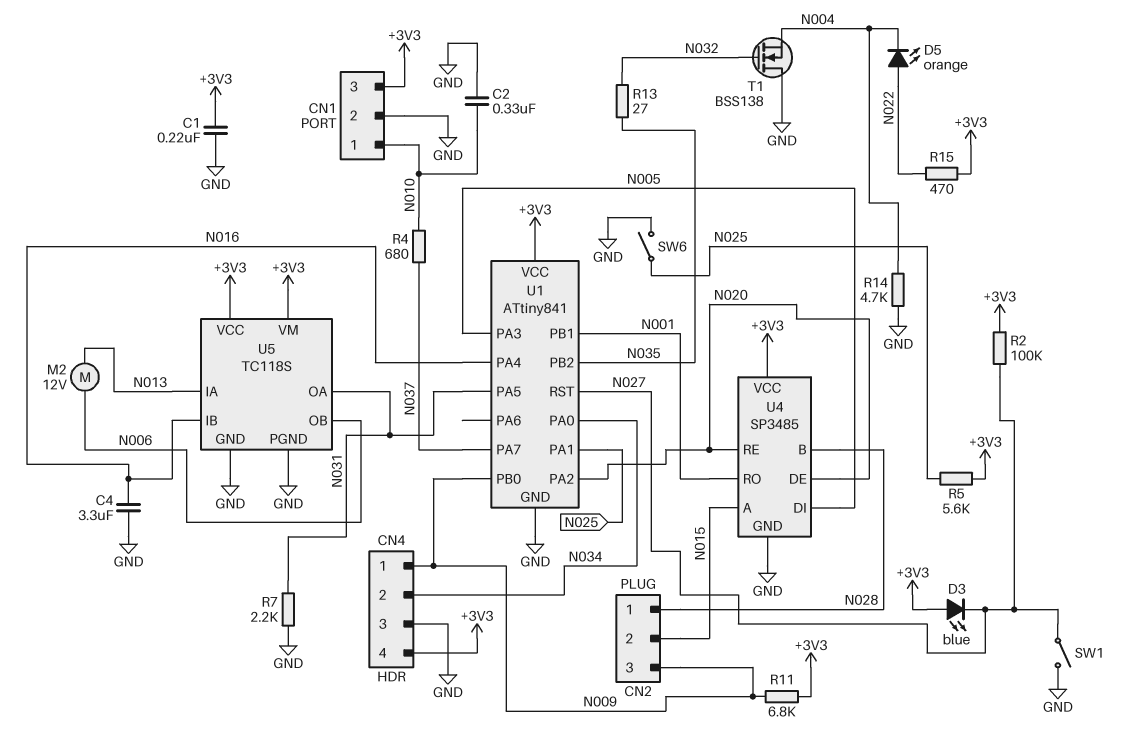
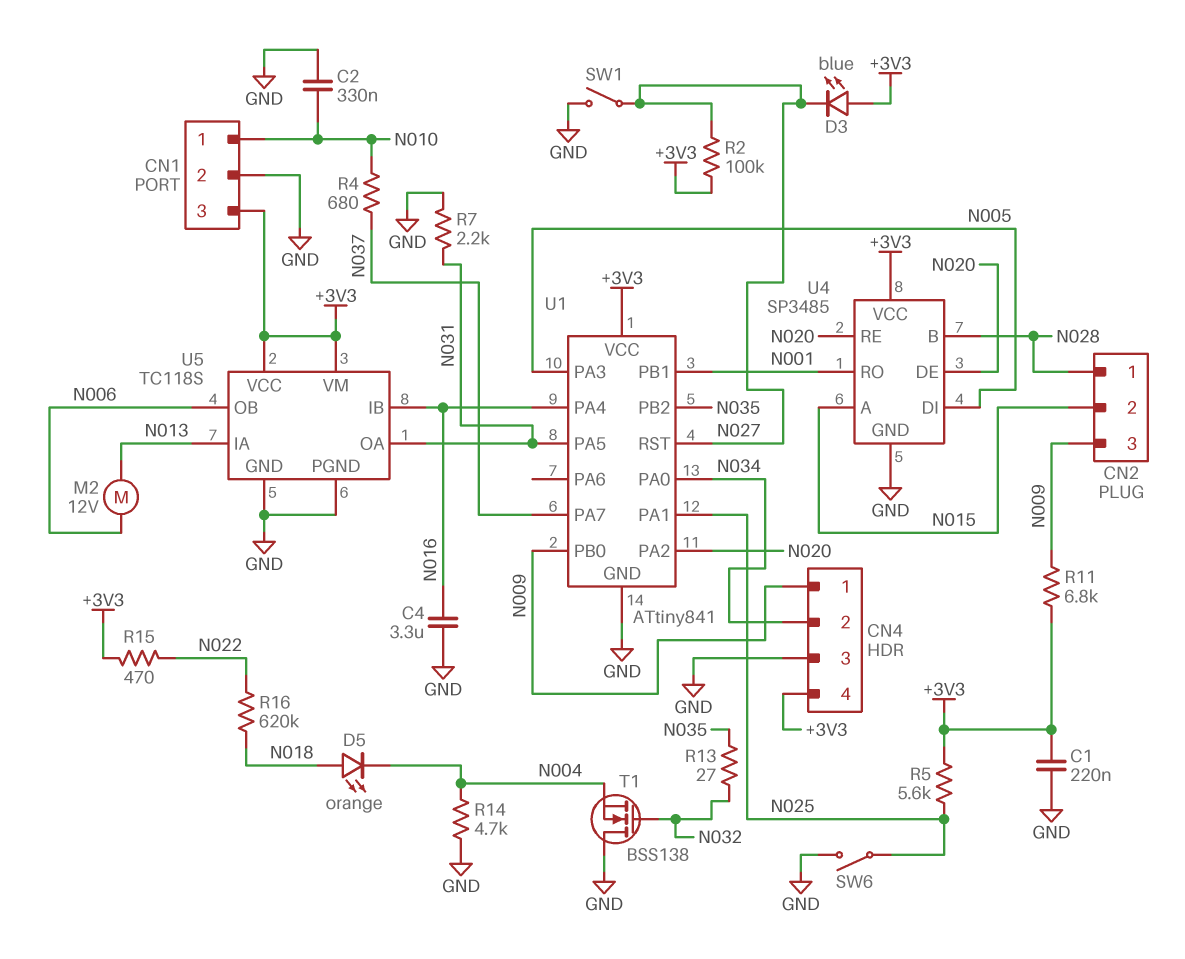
D5: LED orange (A N022, K N004) -> LED orange (A N018, K N004)
R16: none -> 620k (N018, N022)

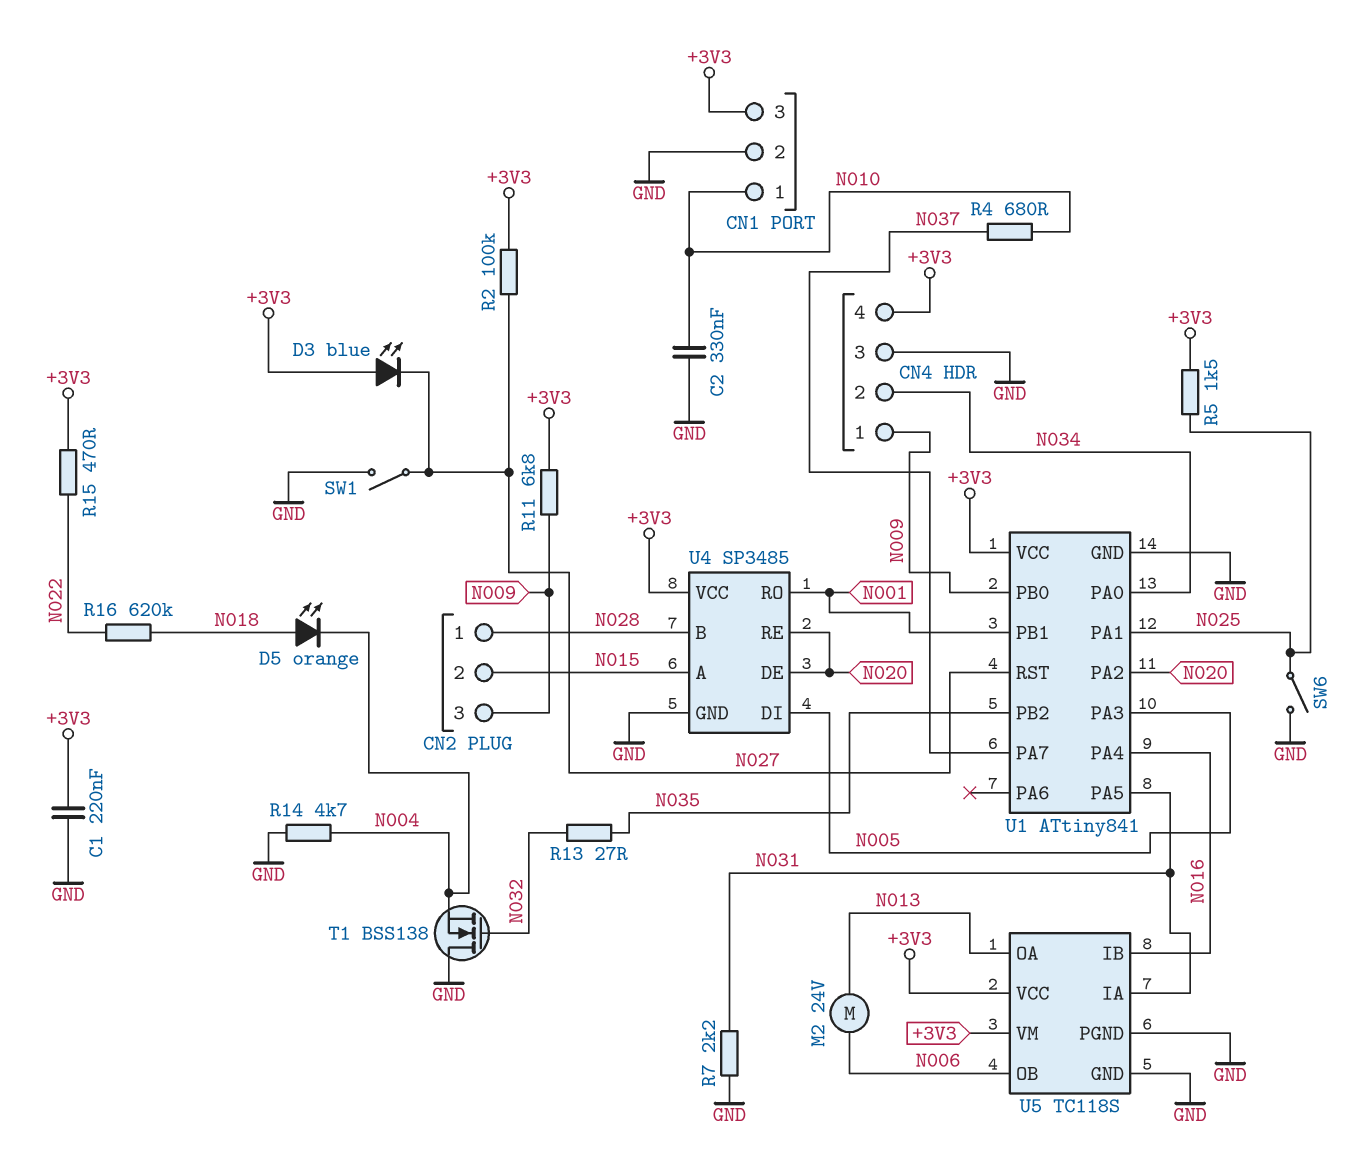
C4: 3.3uF (GND, N016) -> none
M2: motor 12V (N006, N013) -> motor 24V (N006, N013)
R5: 5.6k (+3V3, N025) -> 1.5k (+3V3, N025)
U5 pin IA: N013 -> N031
U5 pin OA: N031 -> N013

